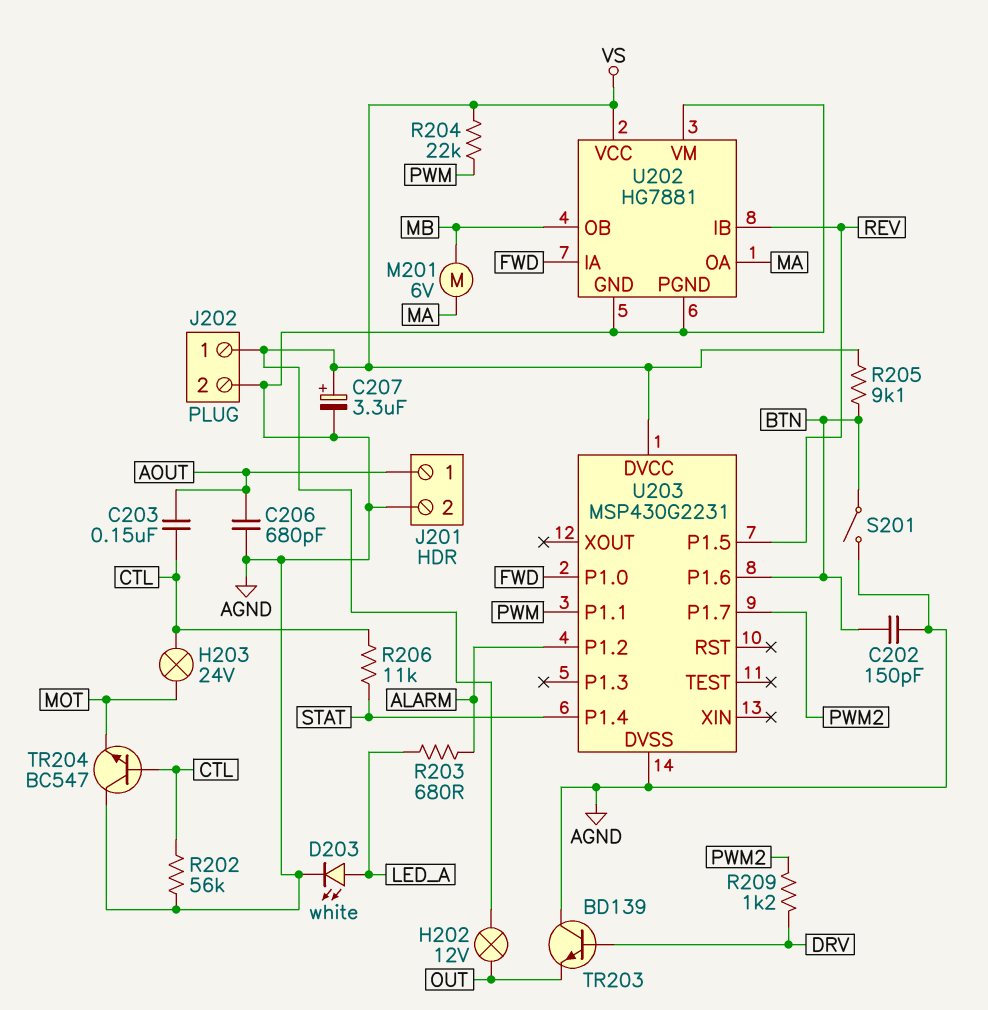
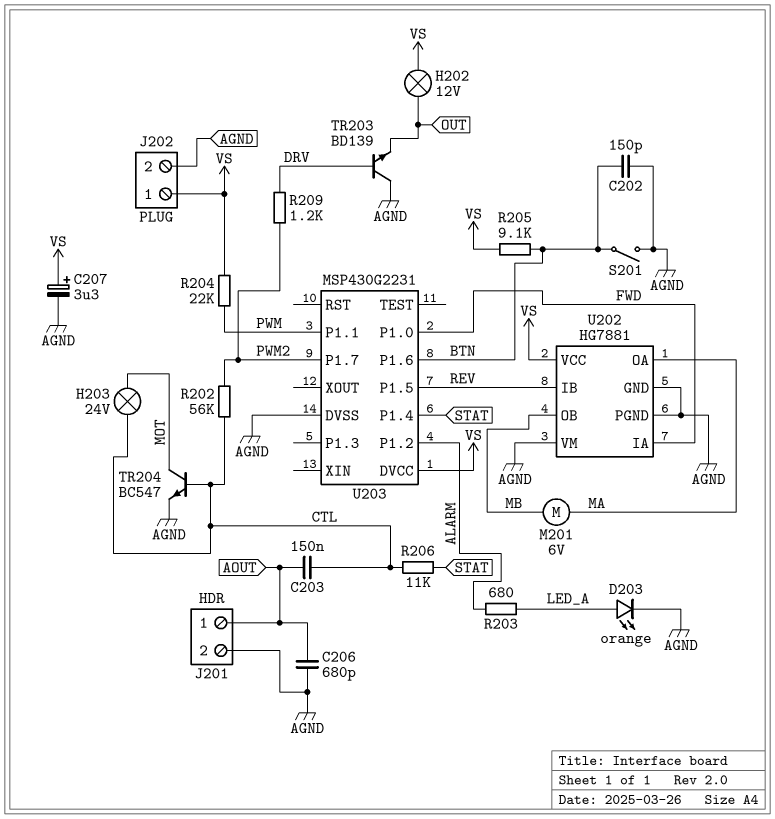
D203: LED white (A LED_A, K AGND) -> LED orange (A LED_A, K AGND)
R202: 56k (AGND, CTL) -> 56k (CTL, PWM2)
TR204: NPN BC547 (B CTL, C AGND, E MOT) -> NPN BC547 (B CTL, C MOT, E AGND)

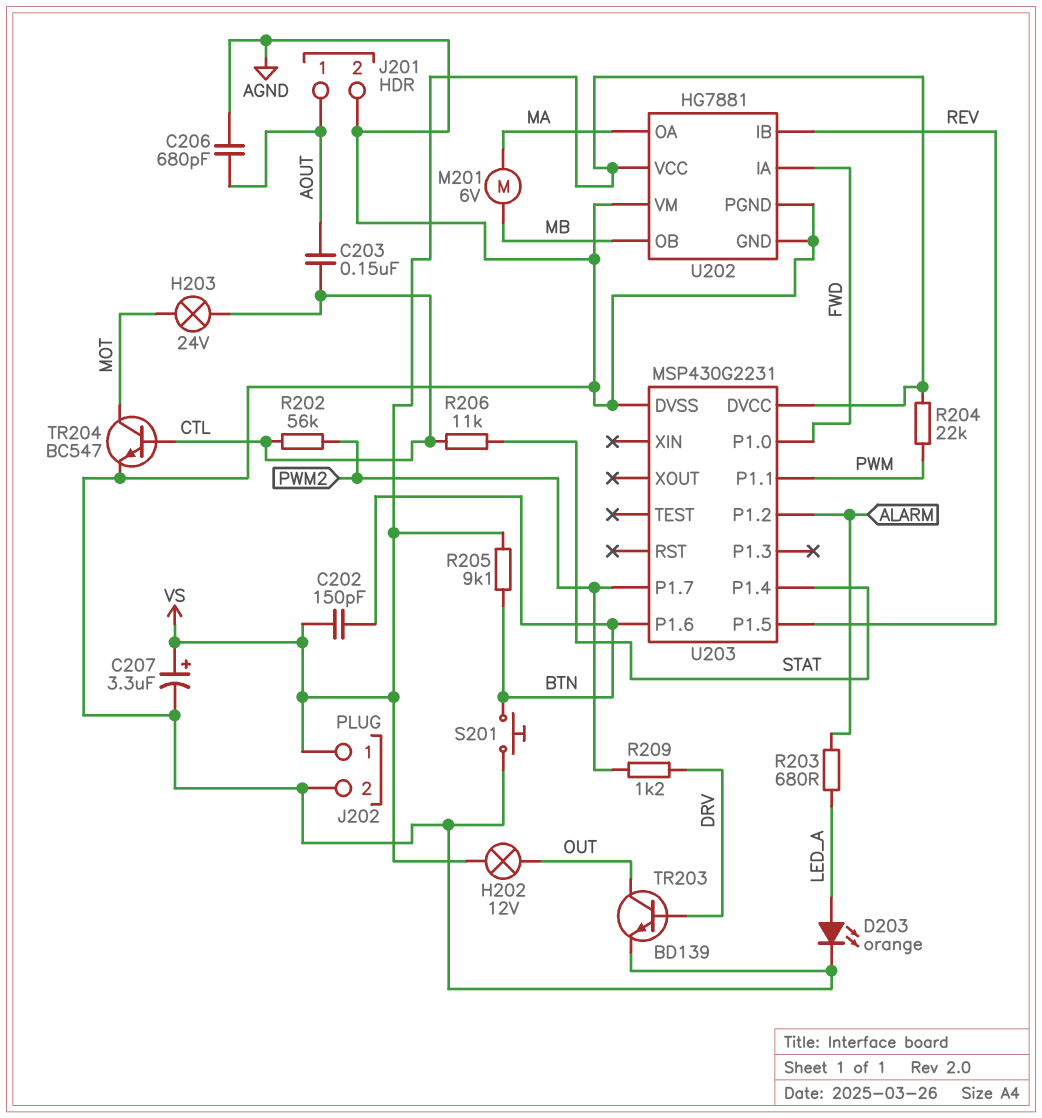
C202: 150pF (AGND, BTN) -> 150pF (BTN, VS)
S201: switch (AGND, BTN) -> button (AGND, BTN)
TR203: NPN BD139 (B DRV, C AGND, E OUT) -> NPN BD139 (B DRV, C OUT, E AGND)

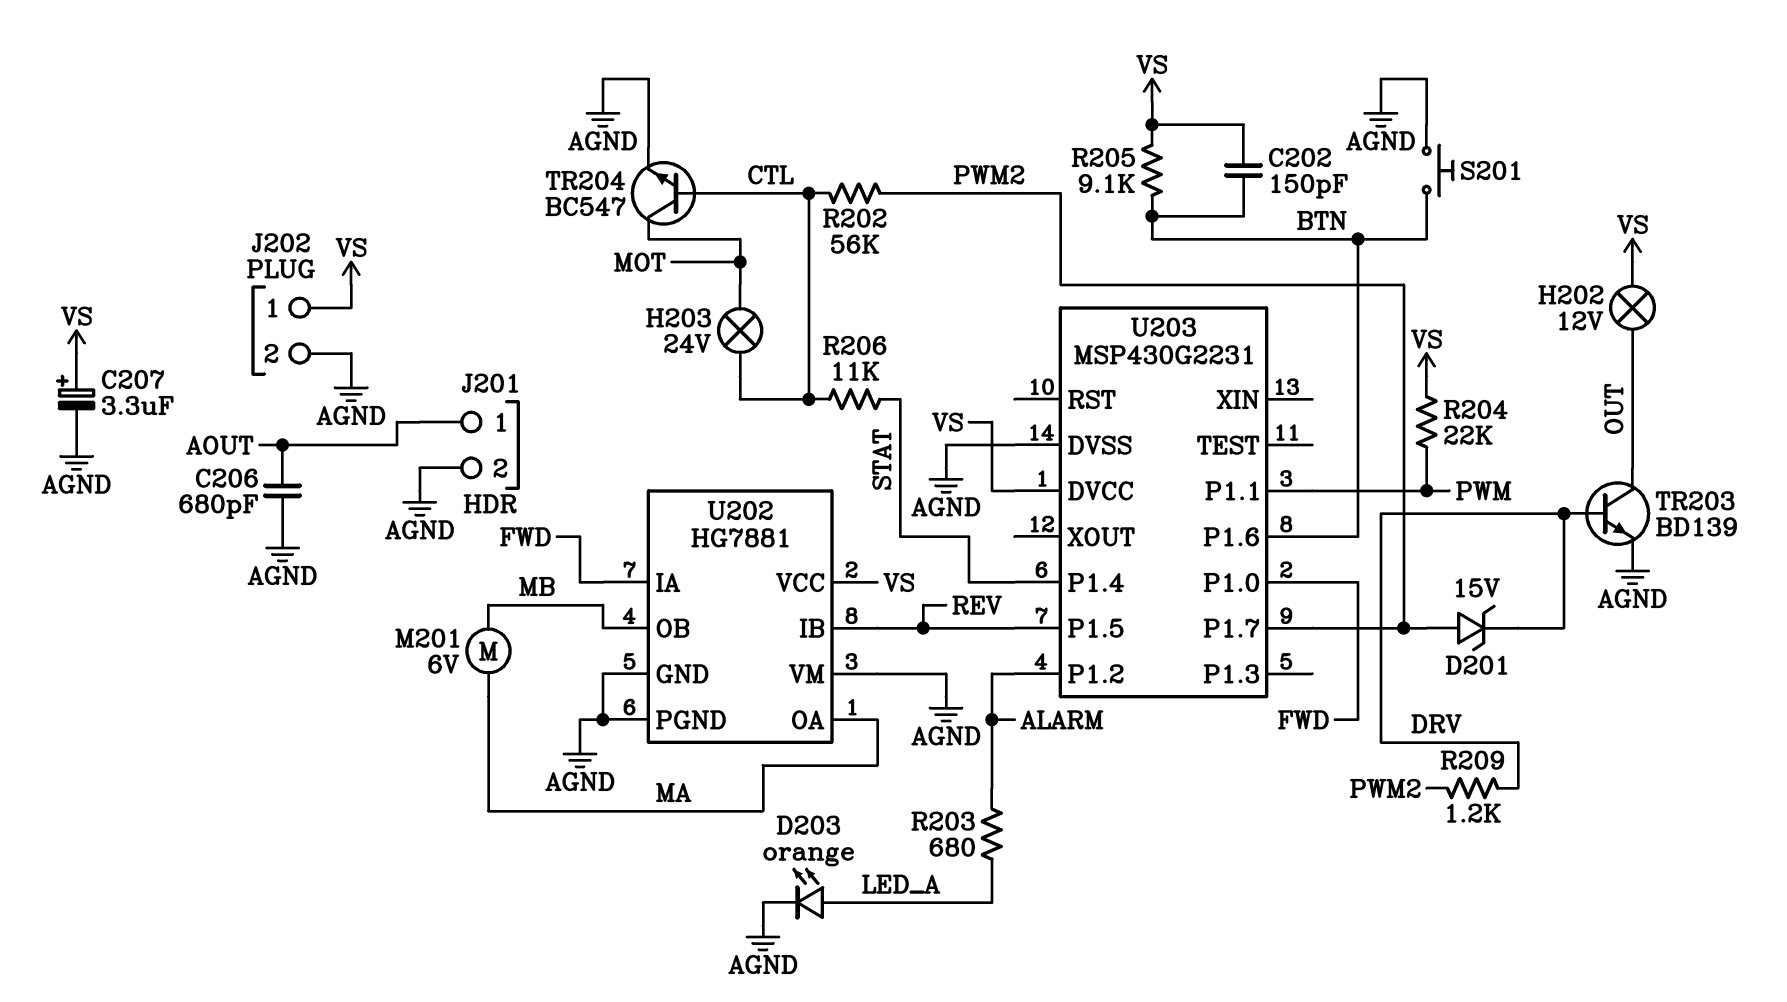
C203: 150nF (AOUT, CTL) -> none
D201: none -> zener 15V (A PWM2, K DRV)

